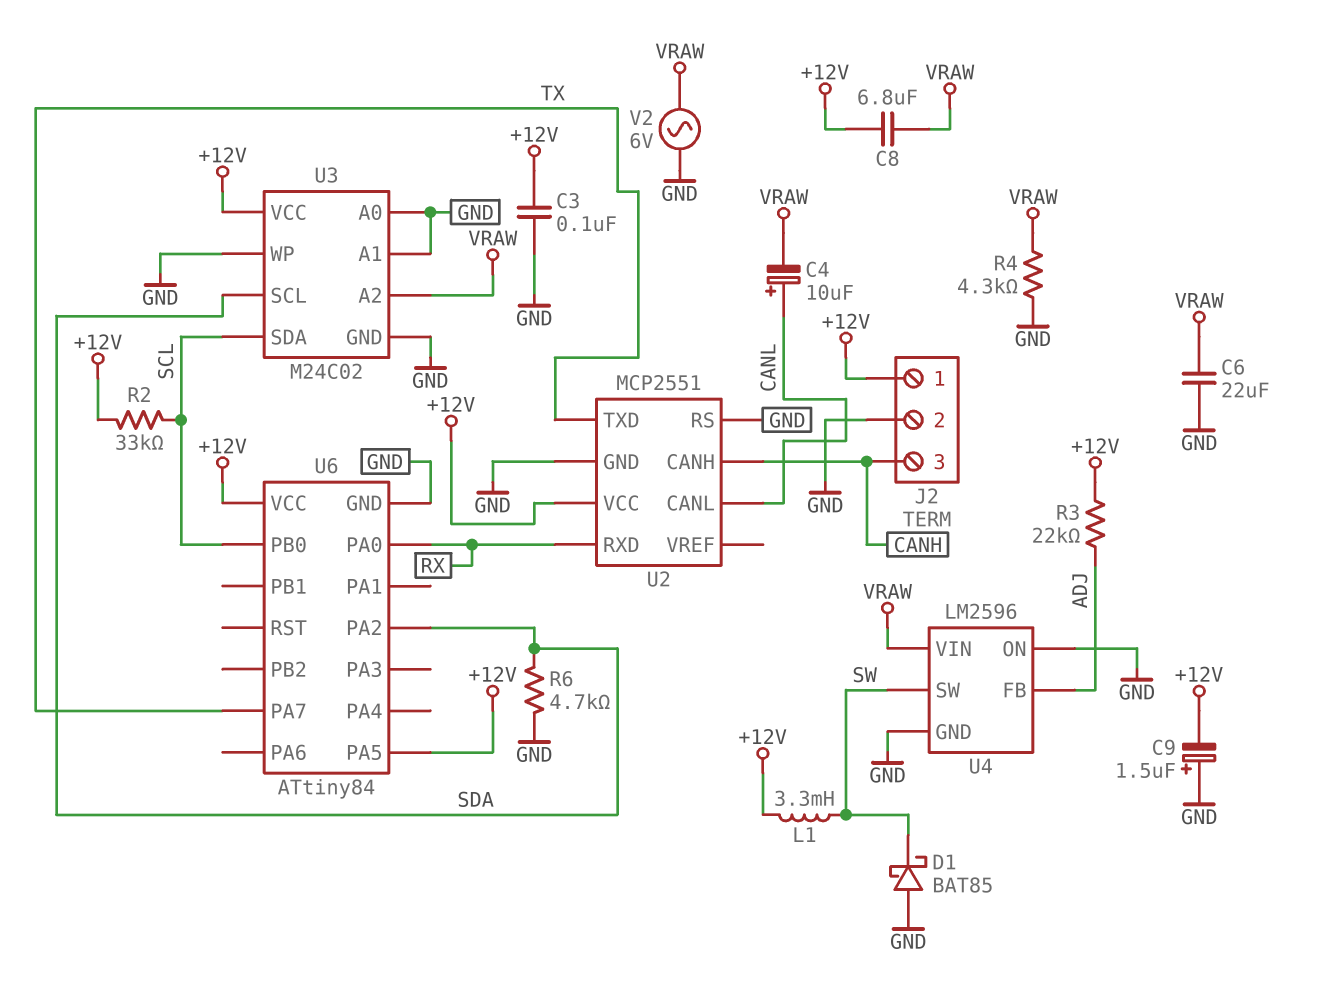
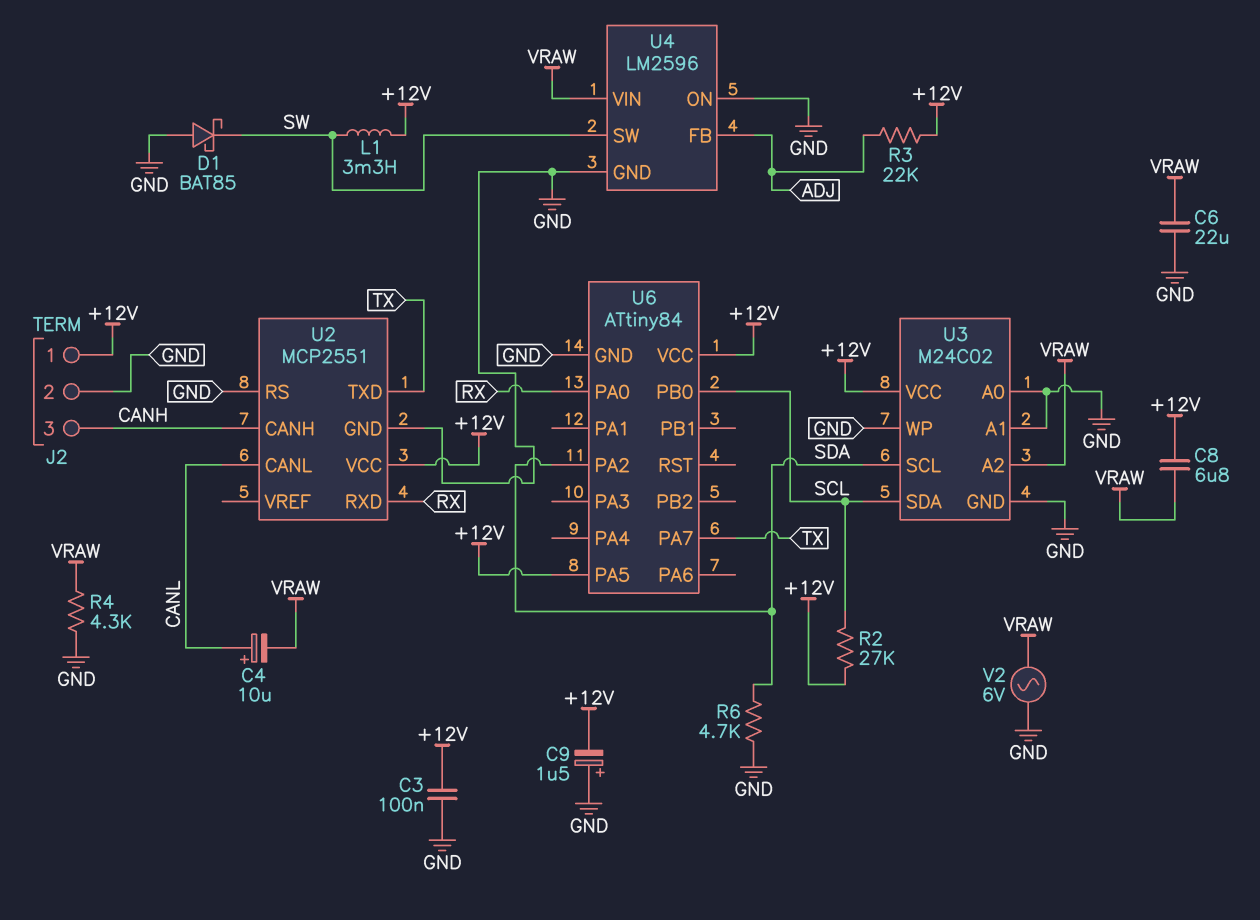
R2: 33k (+12V, SCL) -> 27k (+12V, SCL)

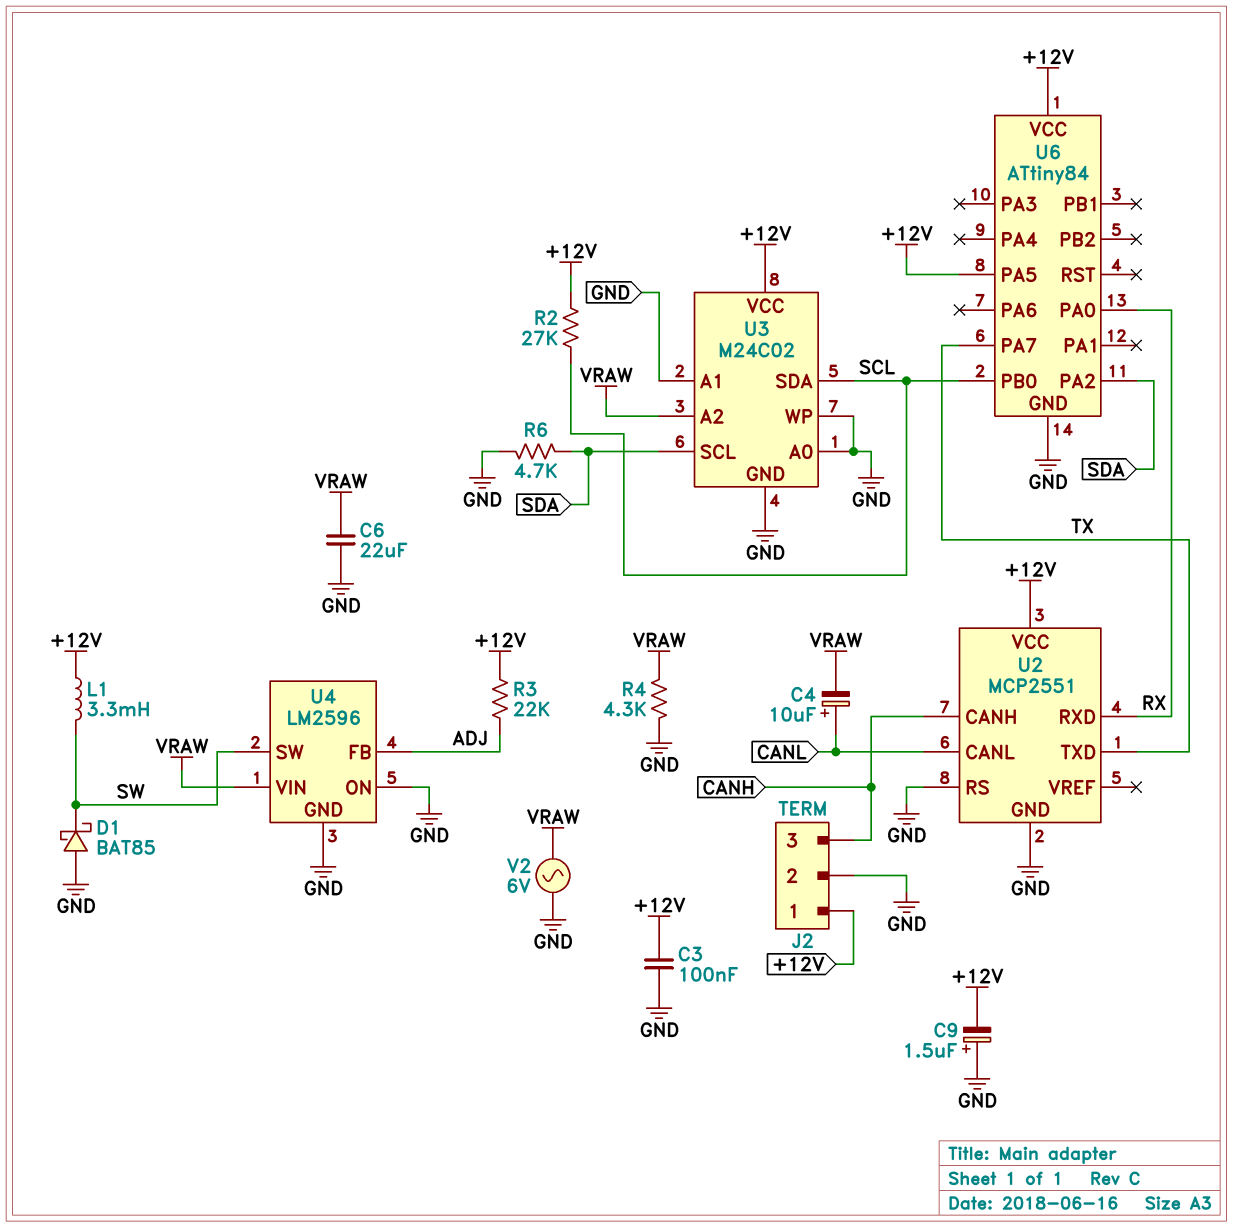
C8: 6.8uF (+12V, VRAW) -> none

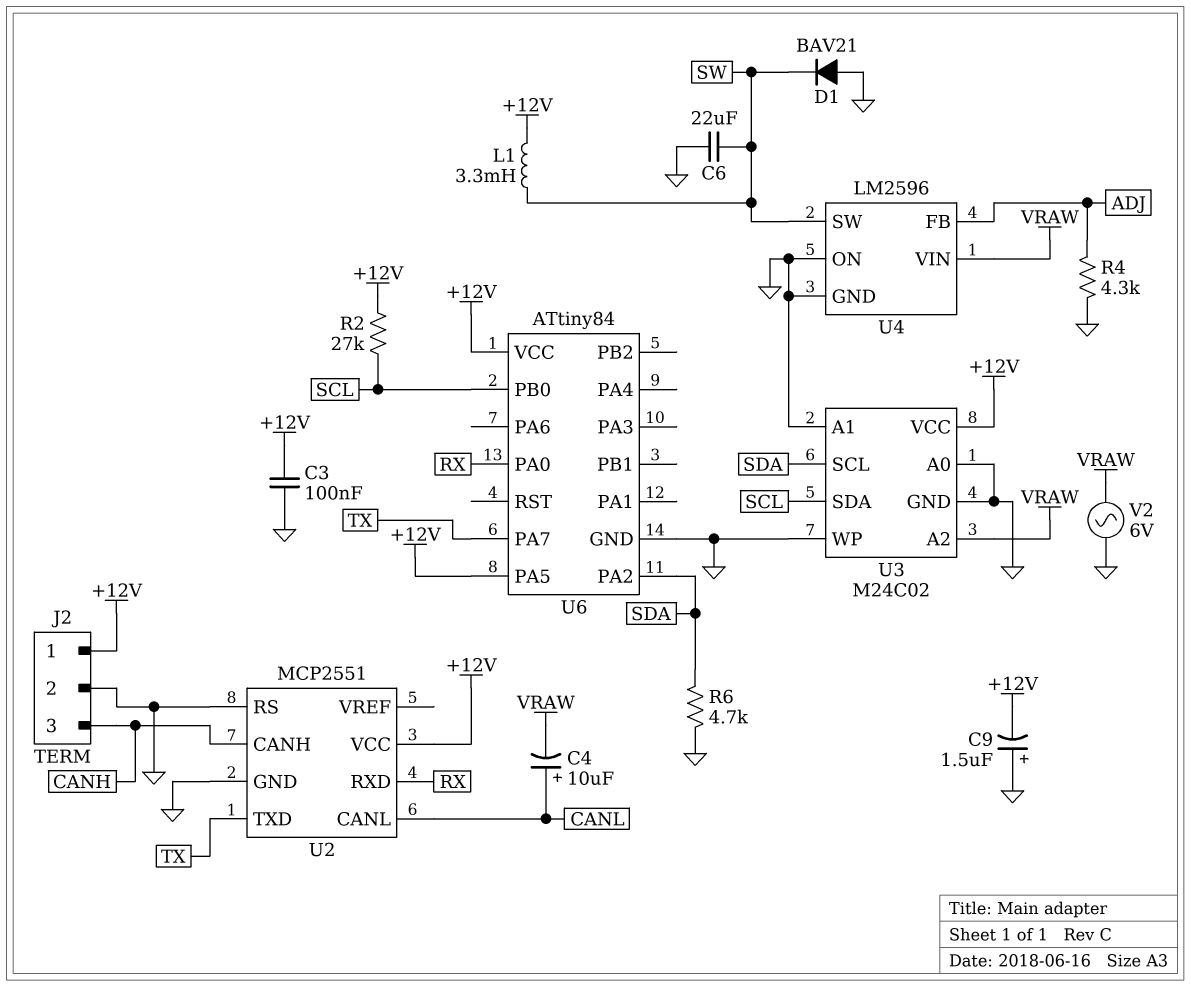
C6: 22uF (GND, VRAW) -> 22uF (GND, SW)
D1: schottky BAT85 (A GND, K SW) -> diode BAV21 (A GND, K SW)
R3: 22k (+12V, ADJ) -> none
R4: 4.3k (GND, VRAW) -> 4.3k (ADJ, GND)

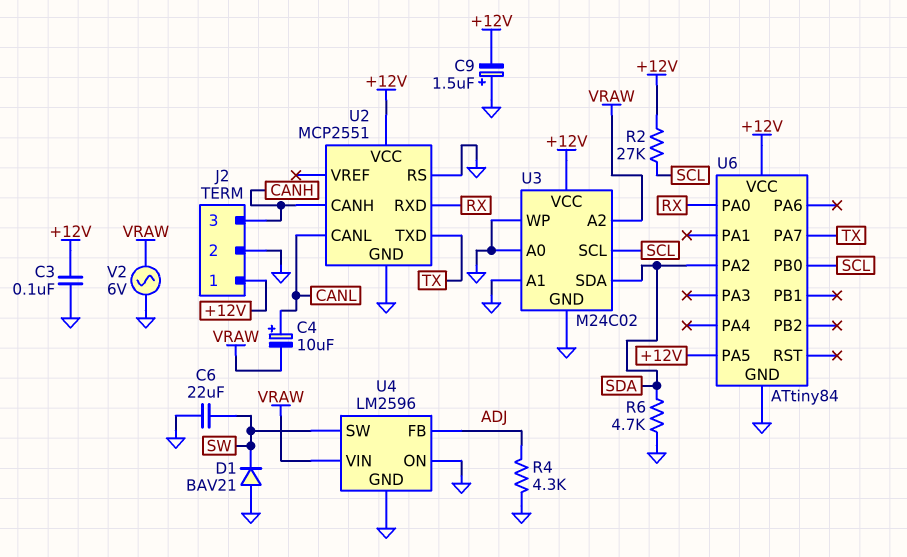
L1: 3.3mH (+12V, SW) -> none
U3 pin SCL: SDA -> SCL
U3 pin SDA: SCL -> SDA

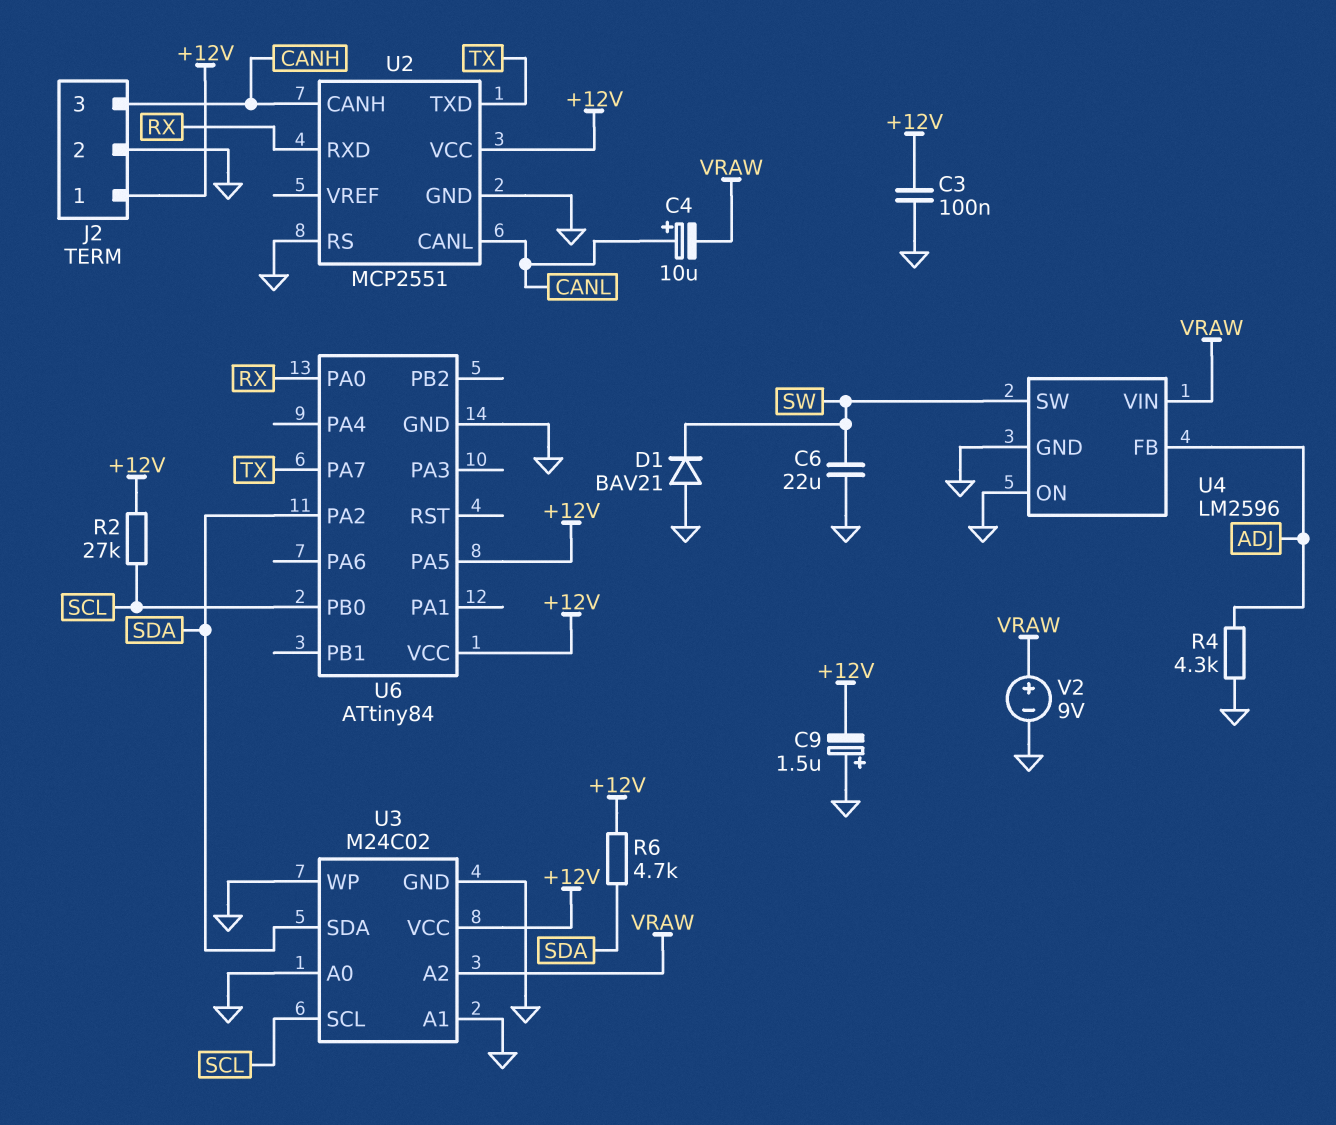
R6: 4.7k (GND, SDA) -> 4.7k (+12V, SDA)
V2: AC 6V (GND, VRAW) -> 9V (plus VRAW, minus GND)

